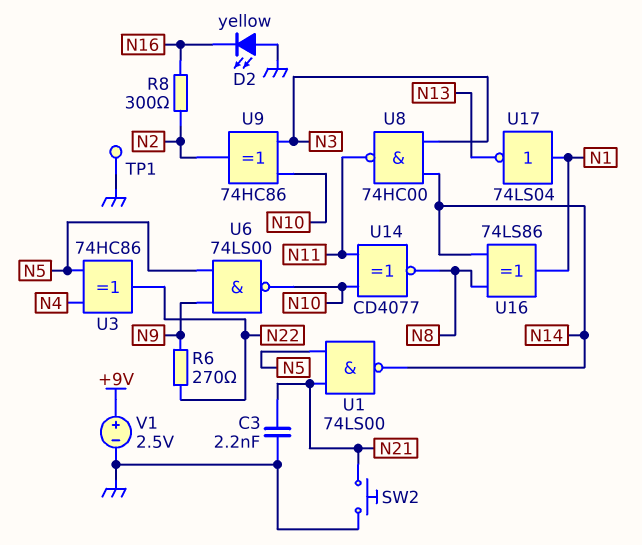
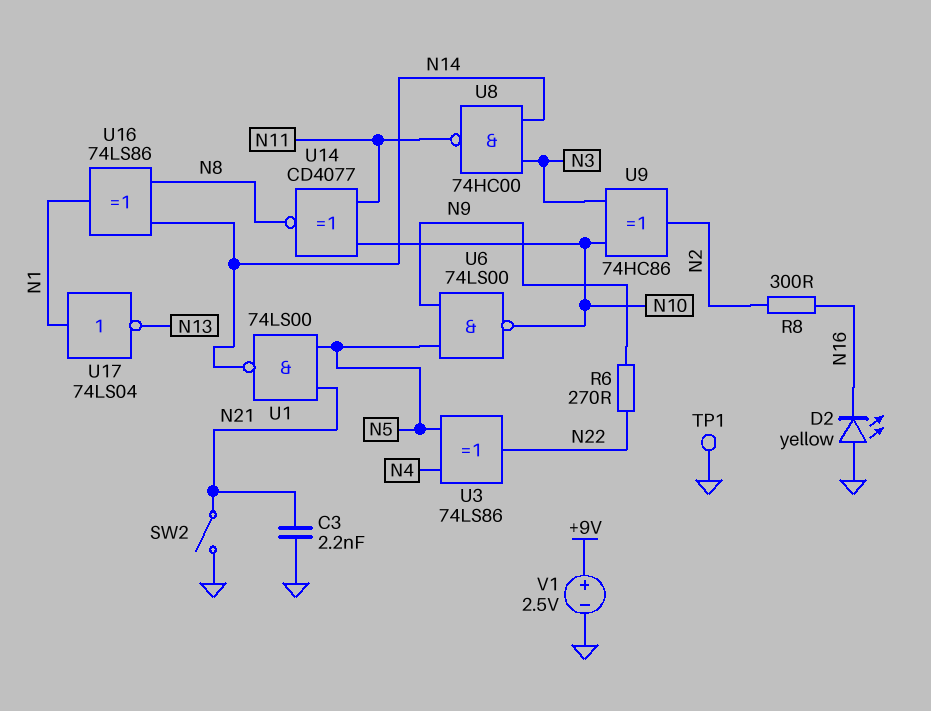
SW2: button (GND, N21) -> switch (GND, N21)
U3: XOR 74HC86 (in N4, in N5, out N22) -> XOR 74LS86 (in N4, in N5, out N22)

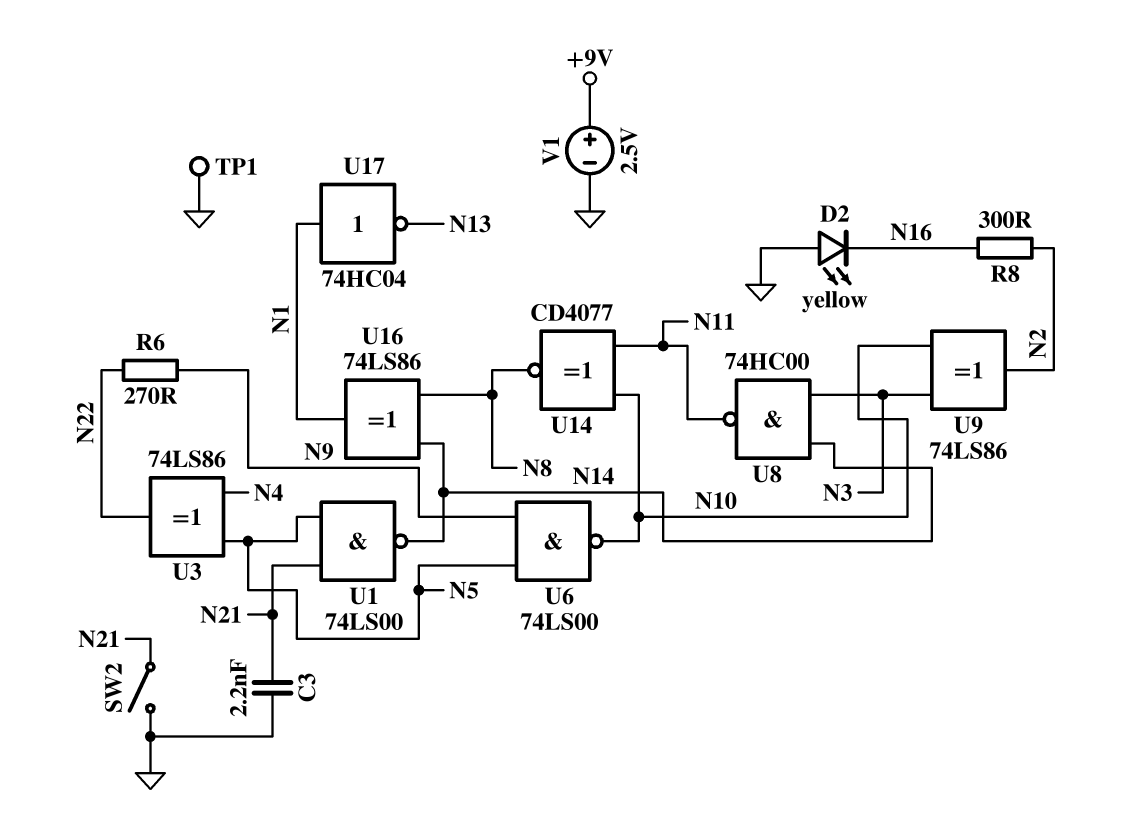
U9: XOR 74HC86 (in N3, in N10, out N2) -> XOR 74LS86 (in N3, in N10, out N2)
U17: NOT 74LS04 (in N1, out N13) -> NOT 74HC04 (in N1, out N13)

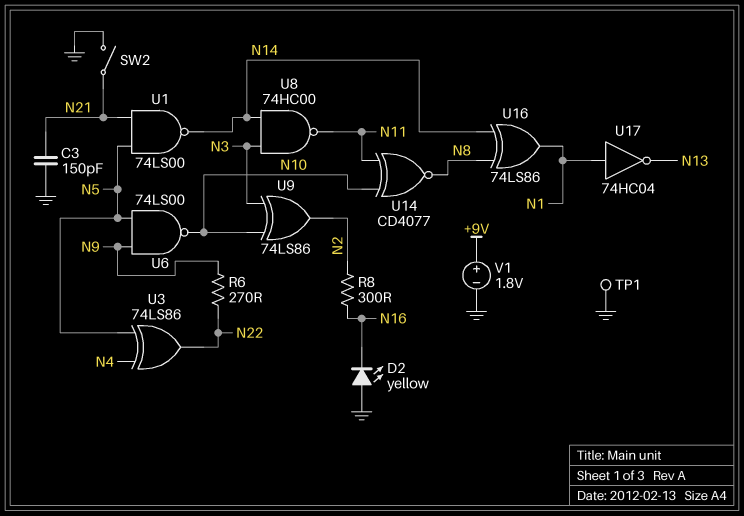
C3: 2.2nF (GND, N21) -> 150pF (GND, N21)
V1: 2.5V (plus +9V, minus GND) -> 1.8V (plus +9V, minus GND)

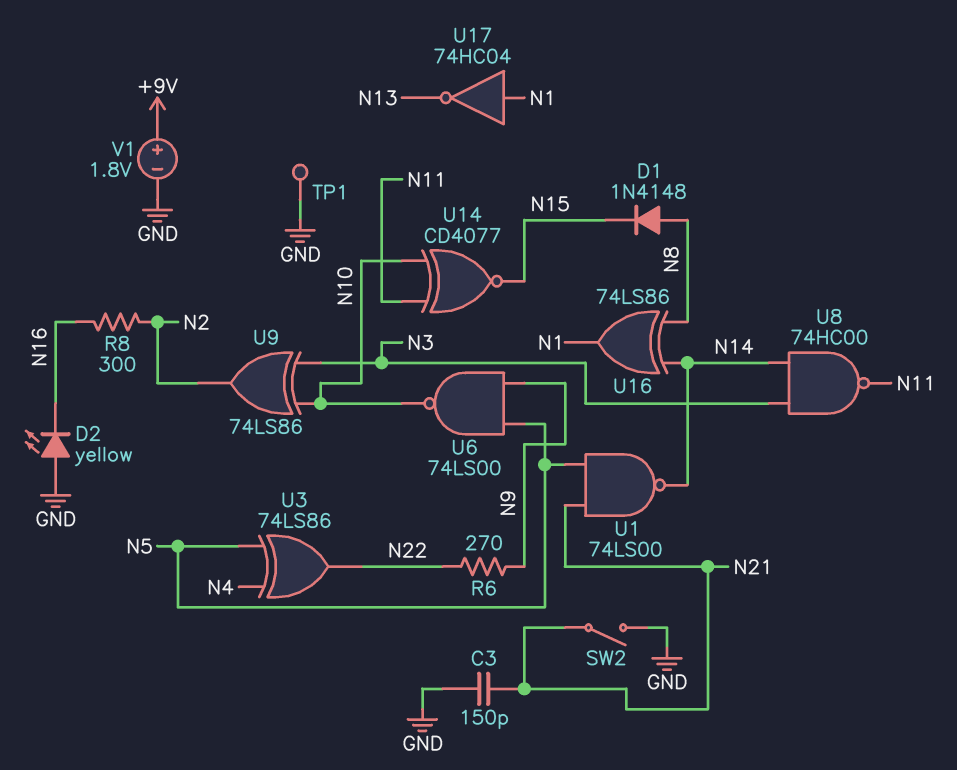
D1: none -> diode 1N4148 (A N8, K N15)
U14: XNOR CD4077 (in N10, in N11, out N8) -> XNOR CD4077 (in N10, in N11, out N15)

